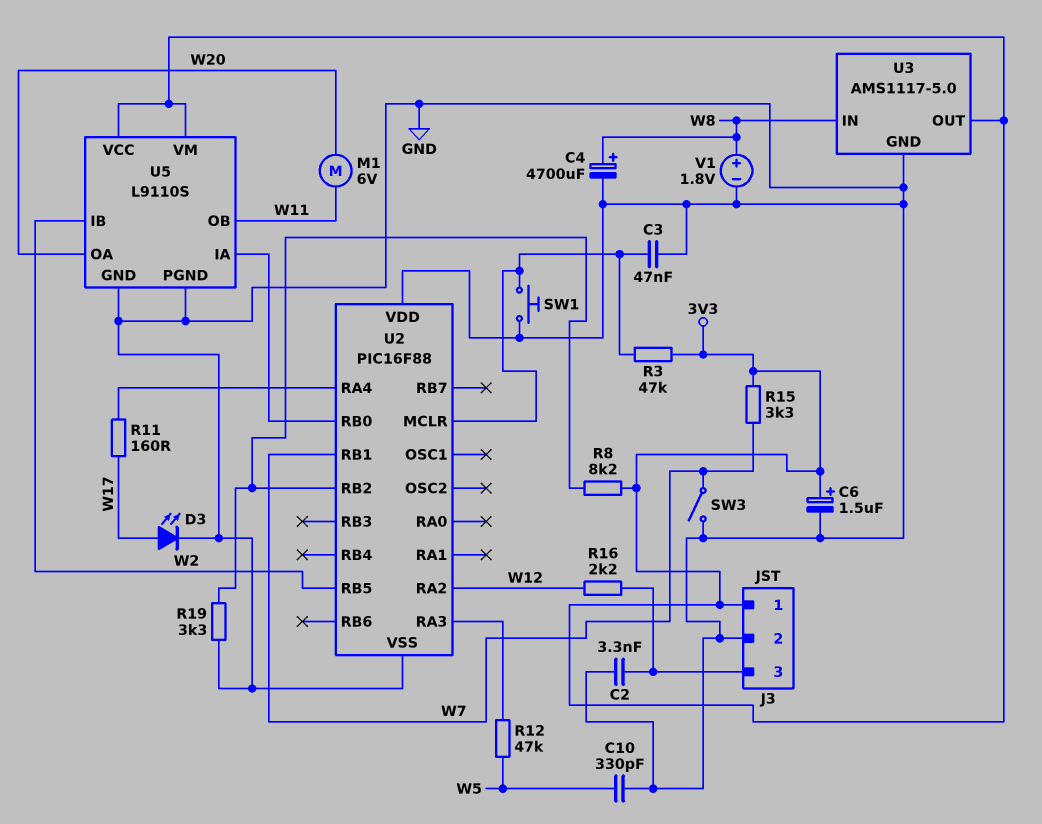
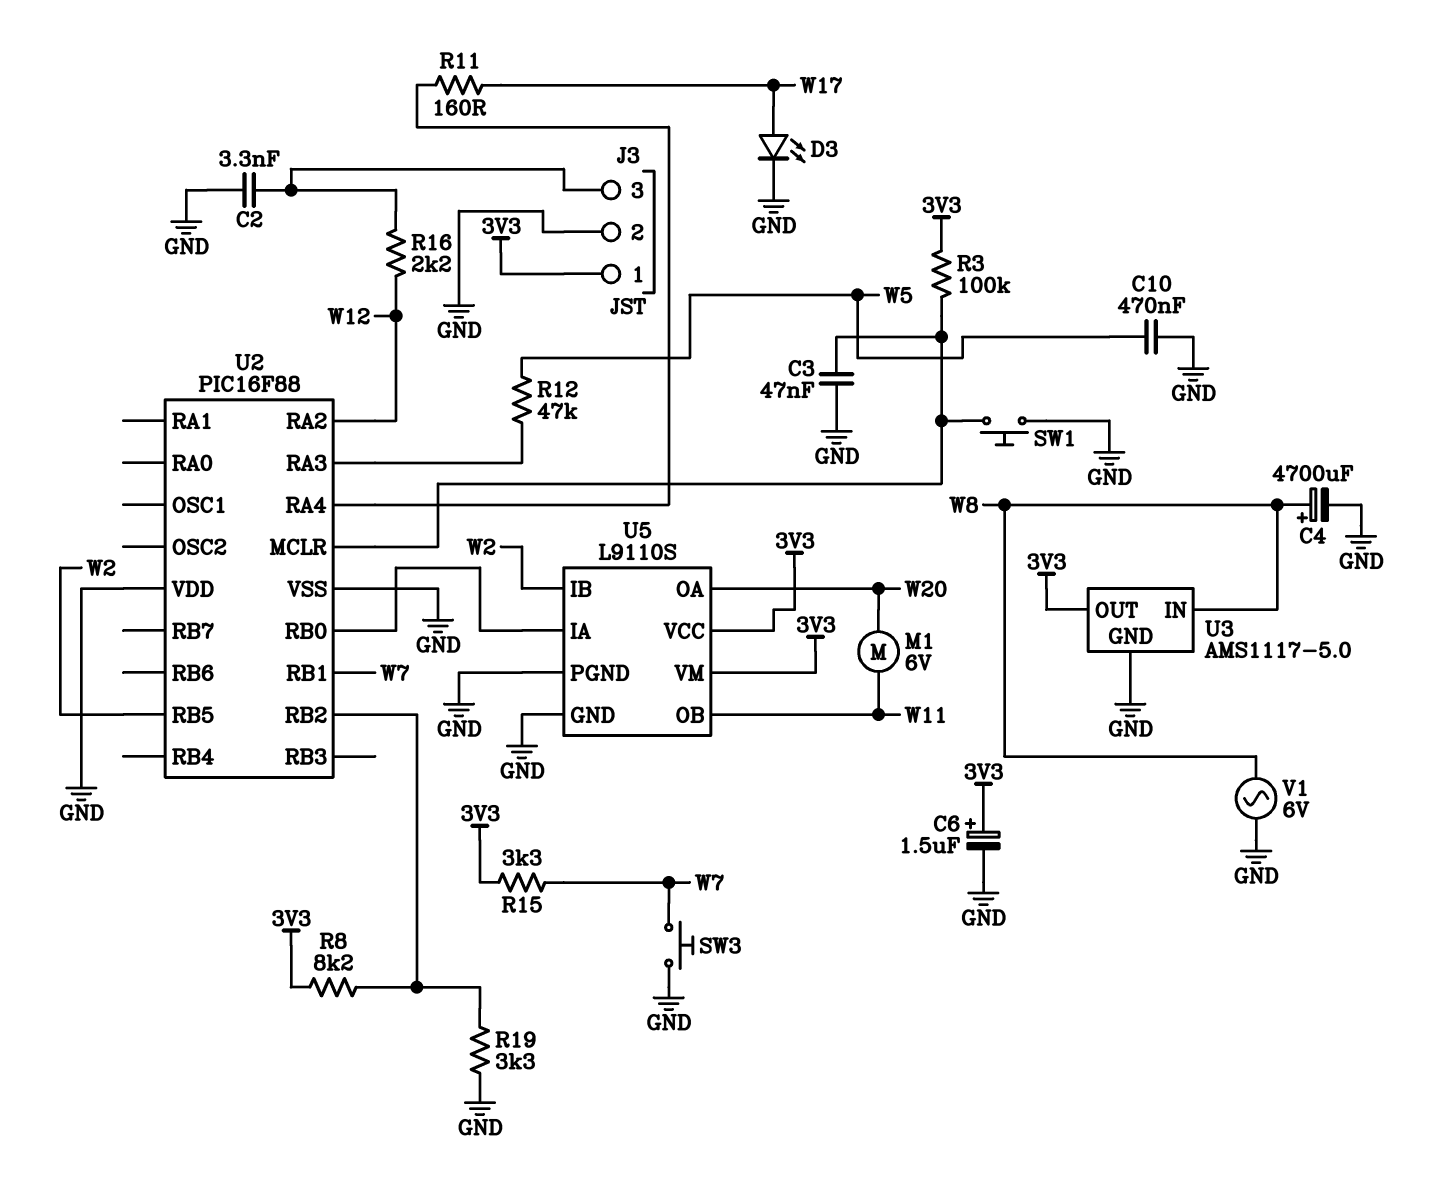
C10: 330pF (GND, W5) -> 470nF (GND, W5)
R3: 47k (3V3, U2/MCLR) -> 100k (3V3, U2/MCLR)
SW3: switch (GND, W7) -> button (GND, W7)
V1: 1.8V (plus W8, minus GND) -> AC 6V (GND, W8)

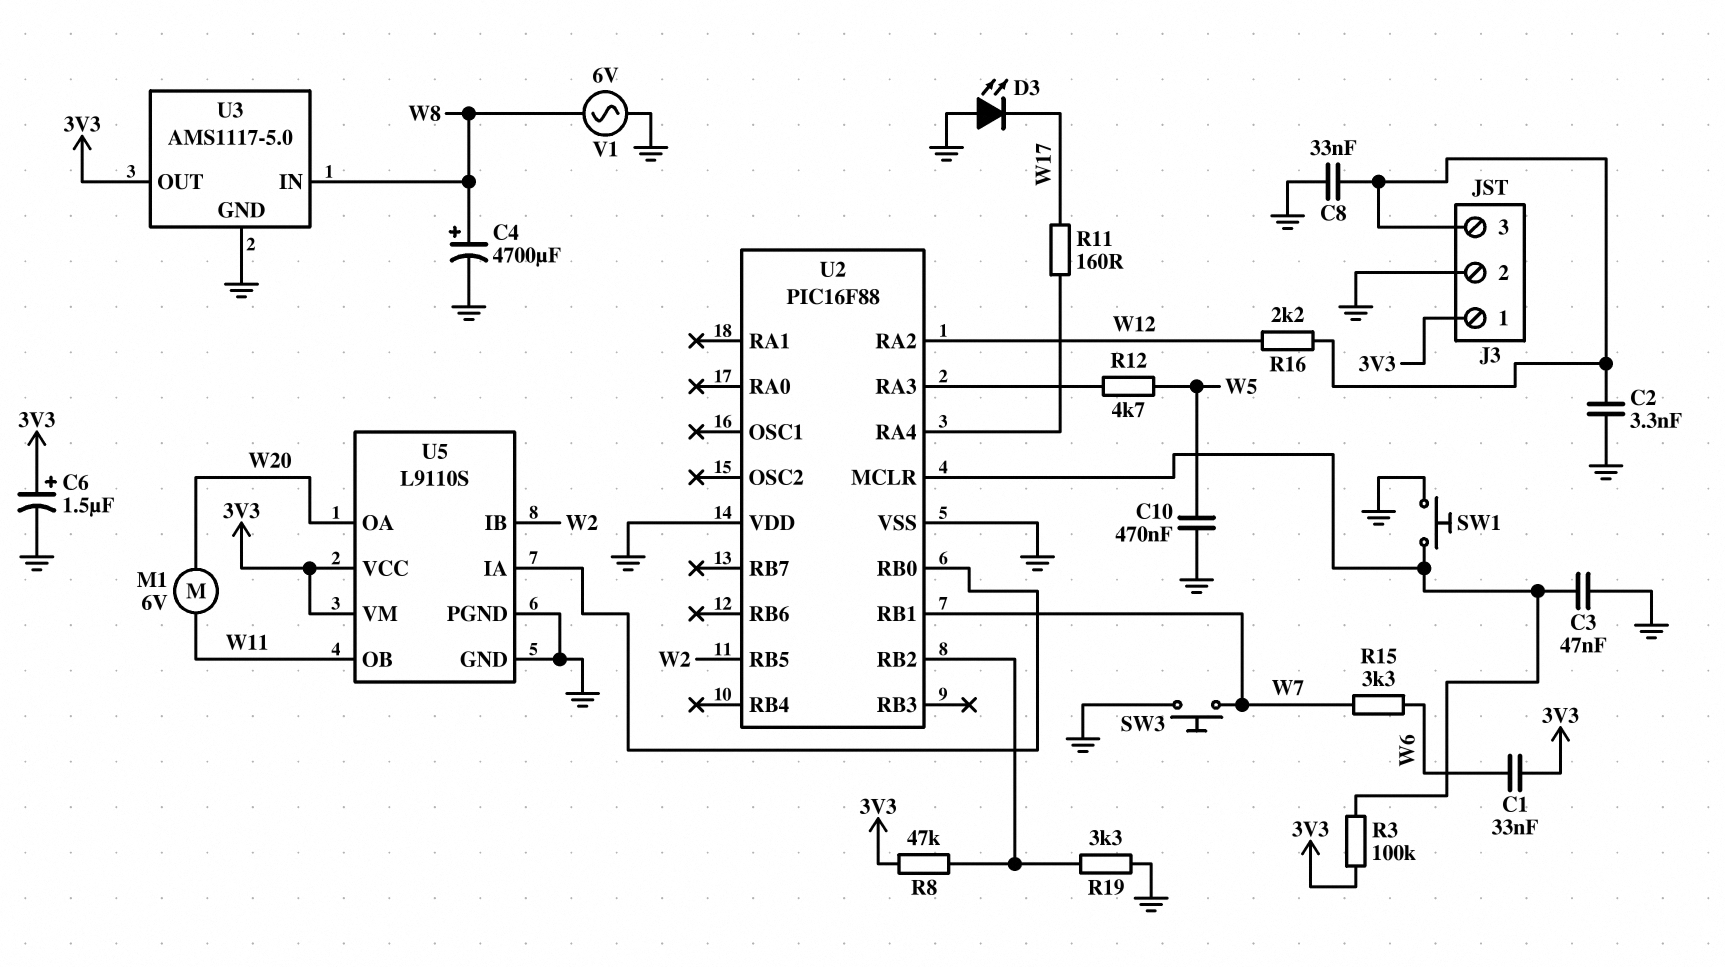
C1: none -> 33nF (3V3, W6)
C8: none -> 33nF (GND, J3/3)
D3: LED (A W17, K GND) -> LED (A GND, K W17)
R8: 8.2k (3V3, U2/RB2) -> 47k (3V3, U2/RB2)
R12: 47k (U2/RA3, W5) -> 4.7k (U2/RA3, W5)
R15: 3.3k (3V3, W7) -> 3.3k (W6, W7)

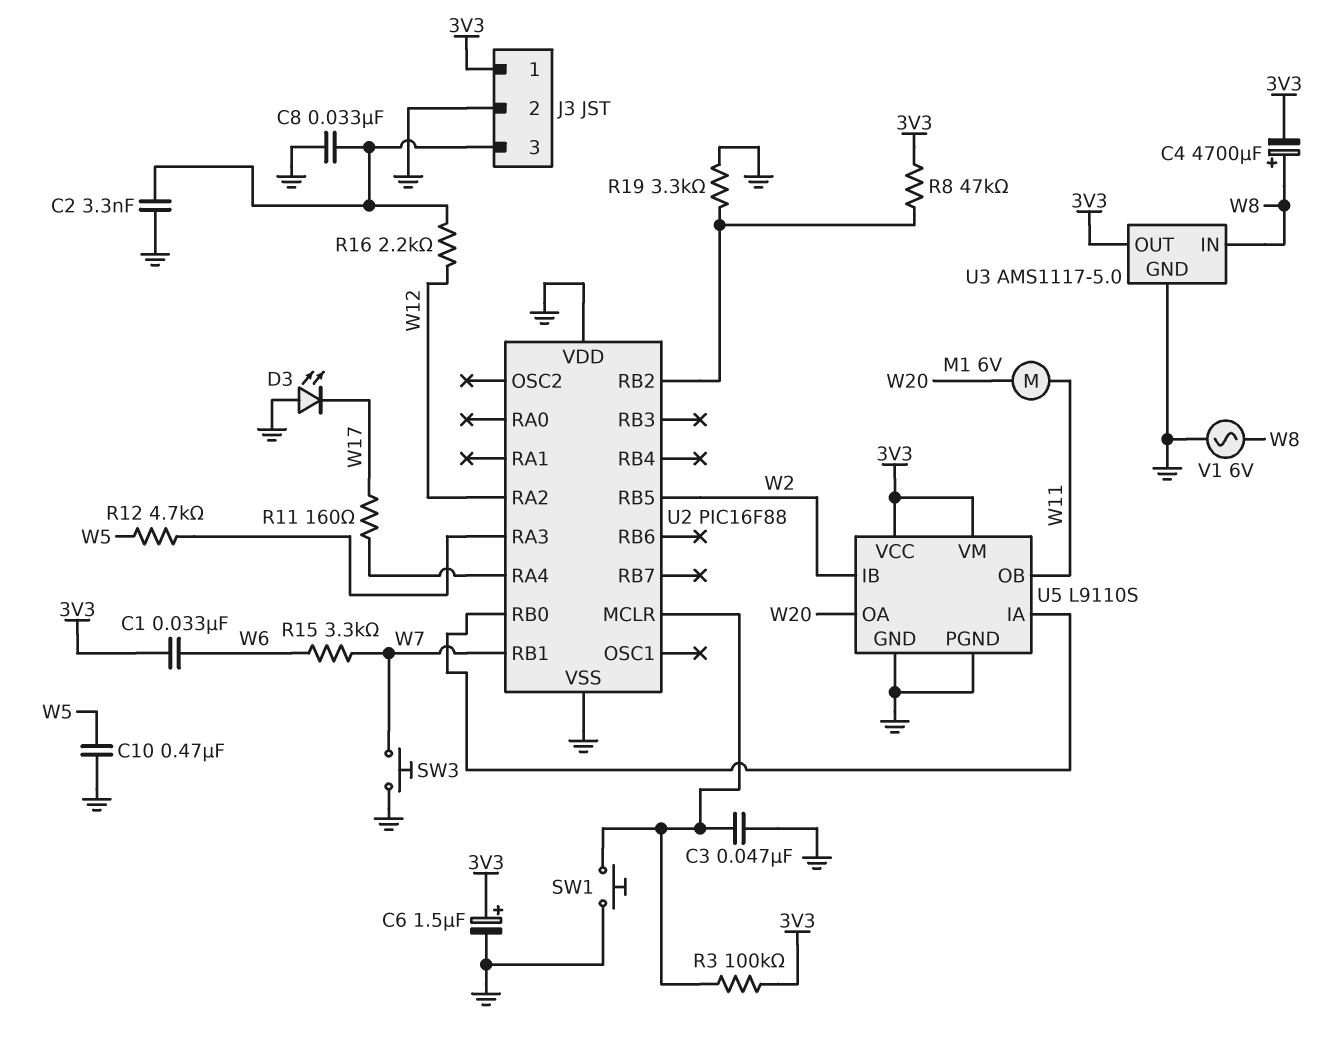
C4: 4700uF (plus W8, minus GND) -> 4700uF (plus W8, minus 3V3)

